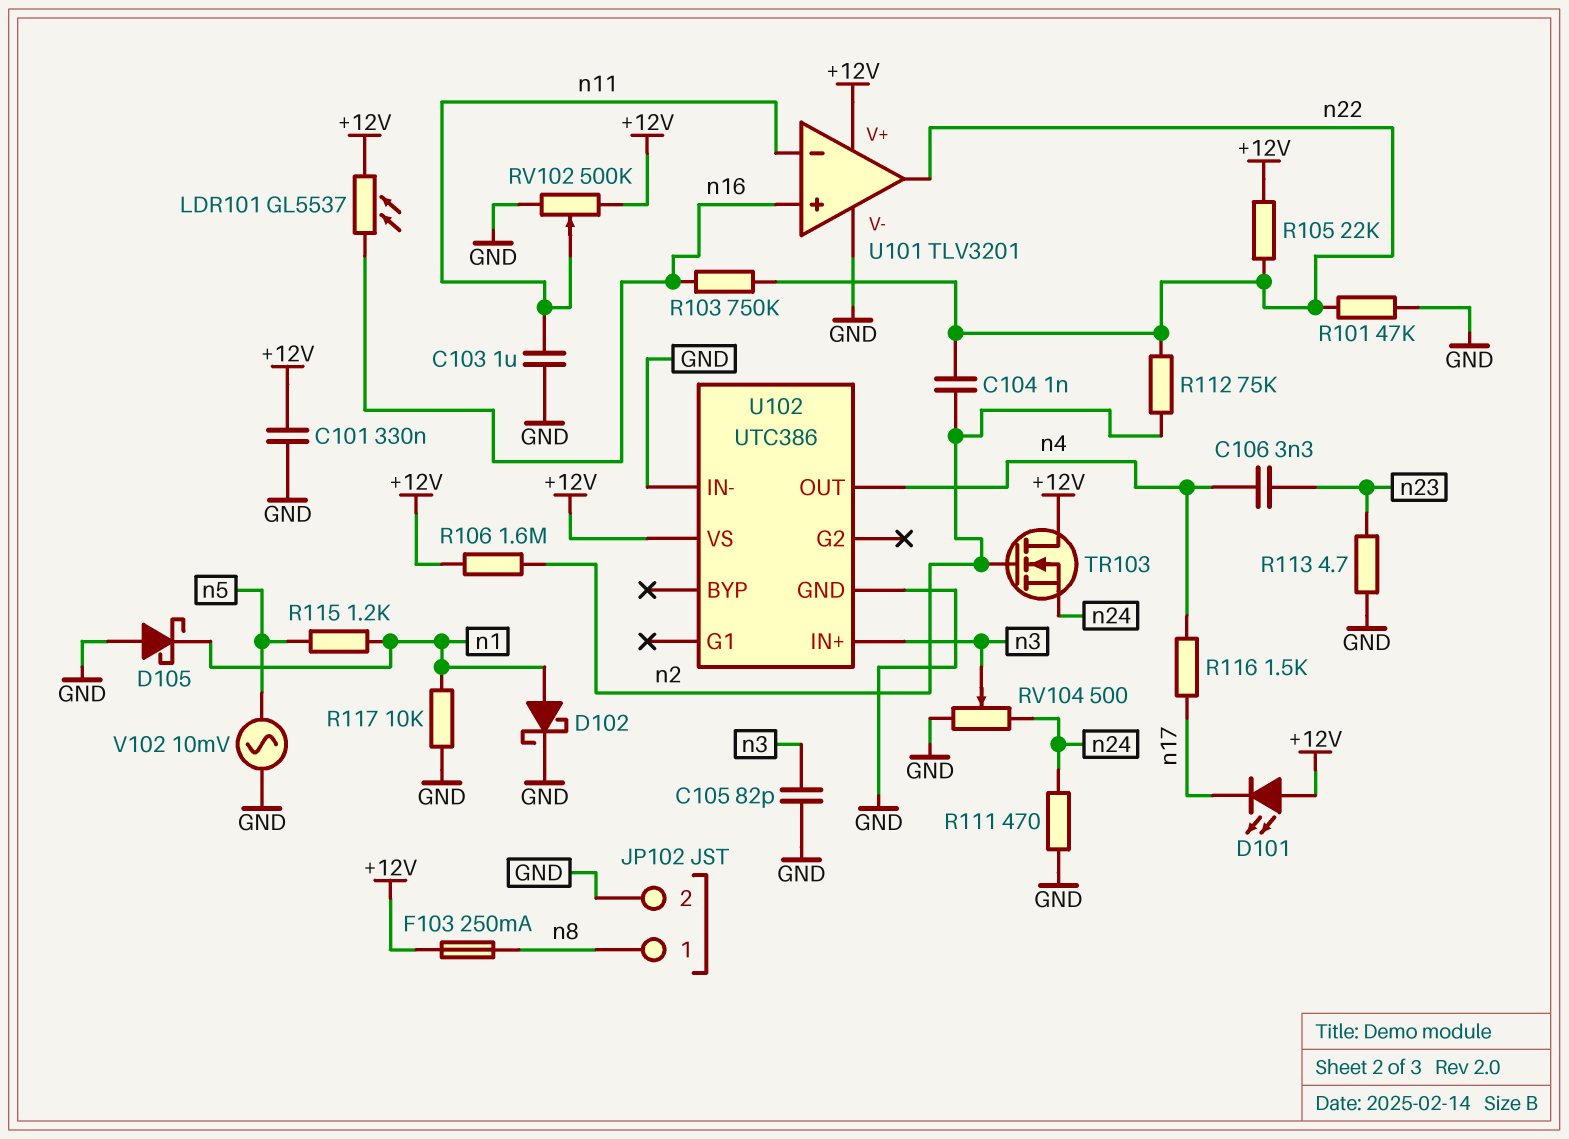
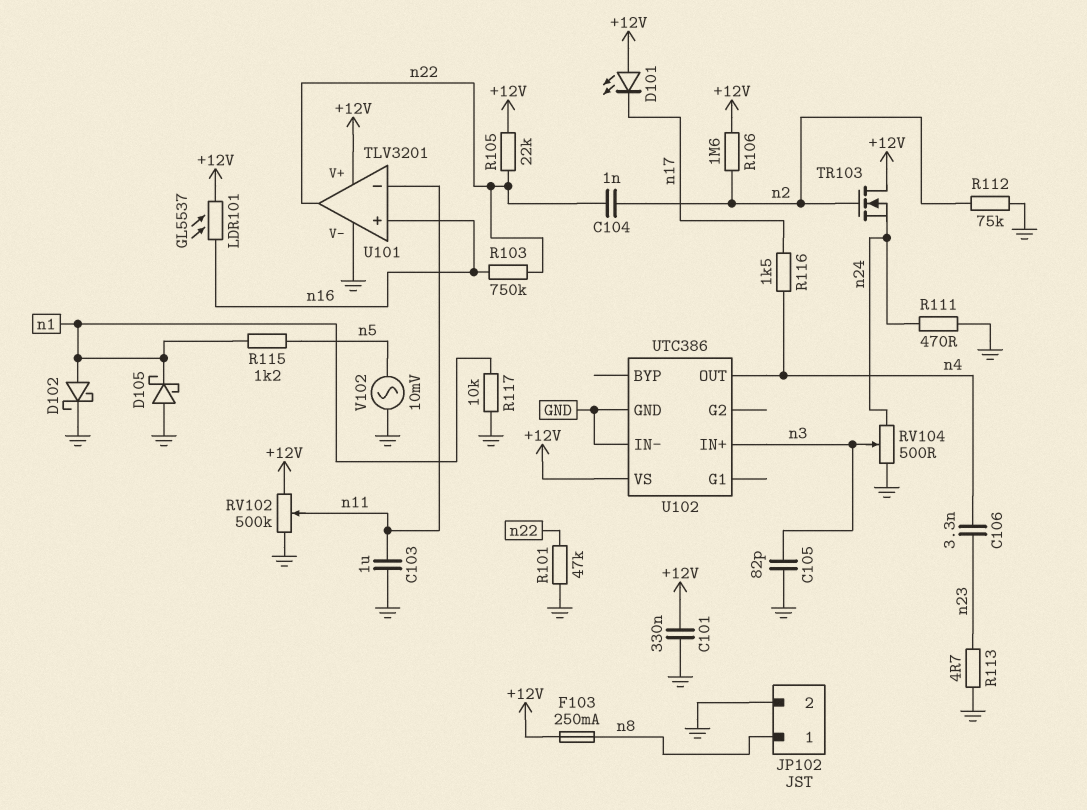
R112: 75k (n2, n22) -> 75k (GND, n2)

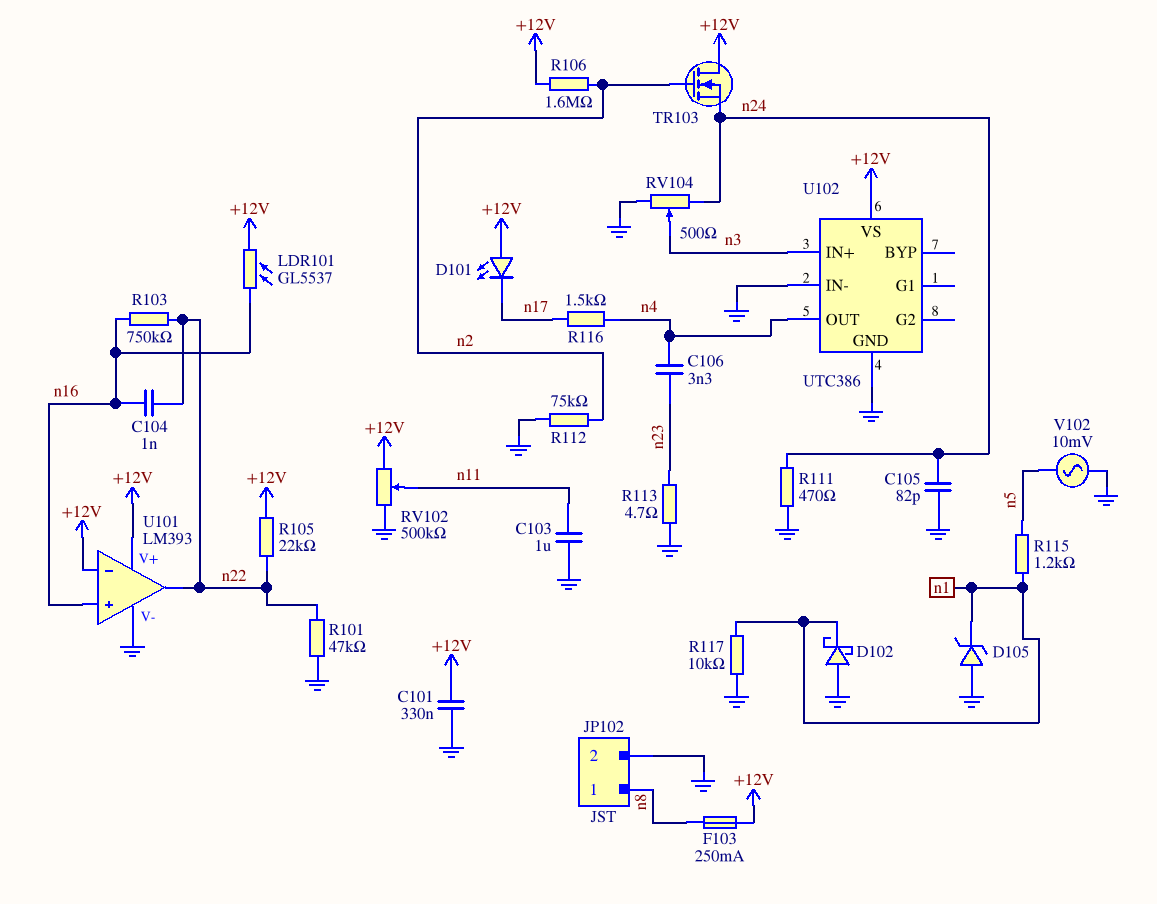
C104: 1nF (n2, n22) -> 1nF (n16, n22)
C105: 82pF (GND, n3) -> 82pF (GND, n24)
D102: schottky (A n1, K GND) -> schottky (A GND, K n1)
D105: schottky (A GND, K n1) -> zener (A GND, K n1)
U101: TLV3201 -> LM393
U101 pin in-: n11 -> +12V

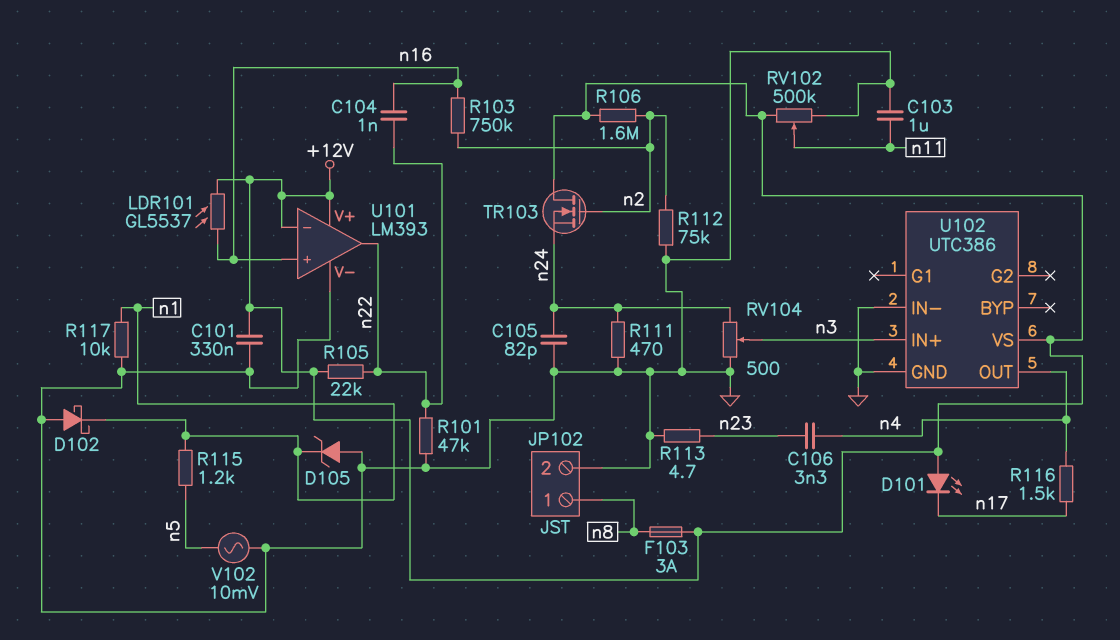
F103: 250mA (+12V, n8) -> 3A (+12V, n8)
R103: 750k (n16, n22) -> 750k (n2, n16)

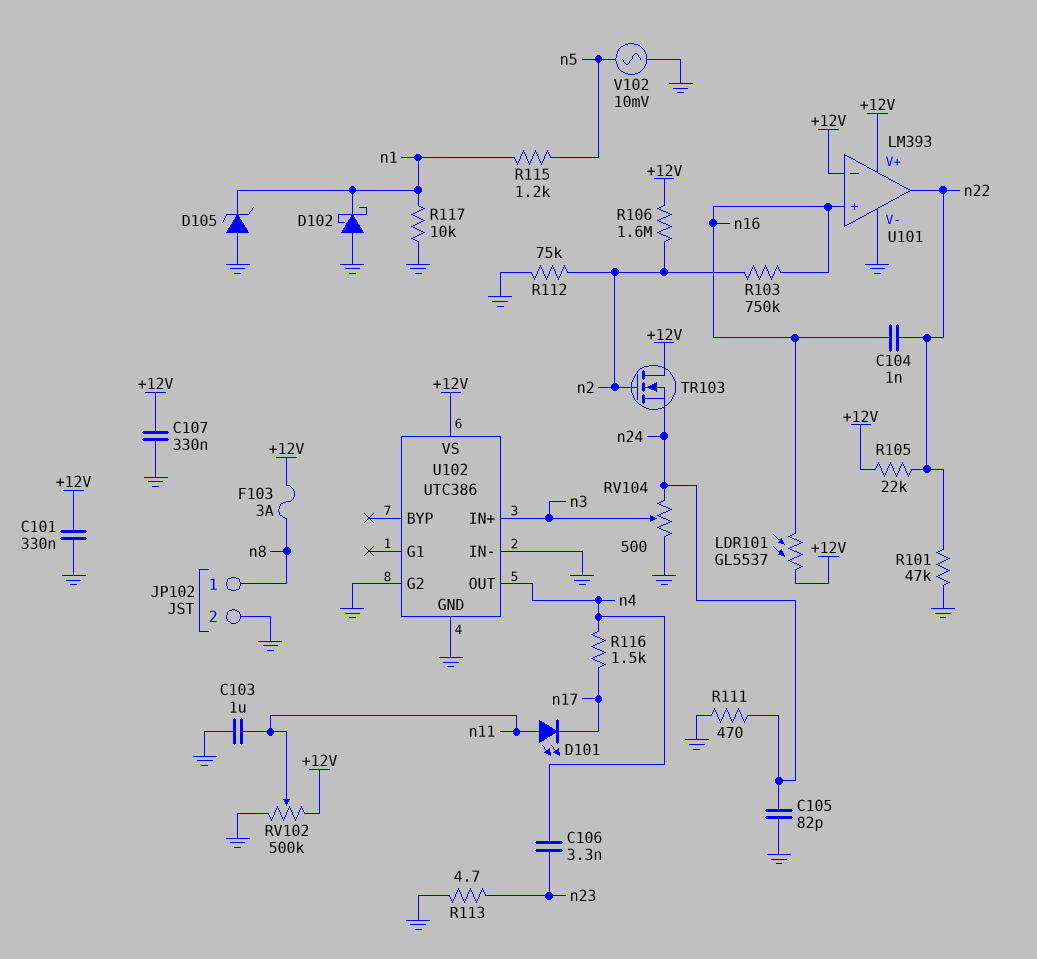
C107: none -> 330nF (+12V, GND)
D101: LED (A +12V, K n17) -> LED (A n11, K n17)
U102 pin G2: none -> GND

